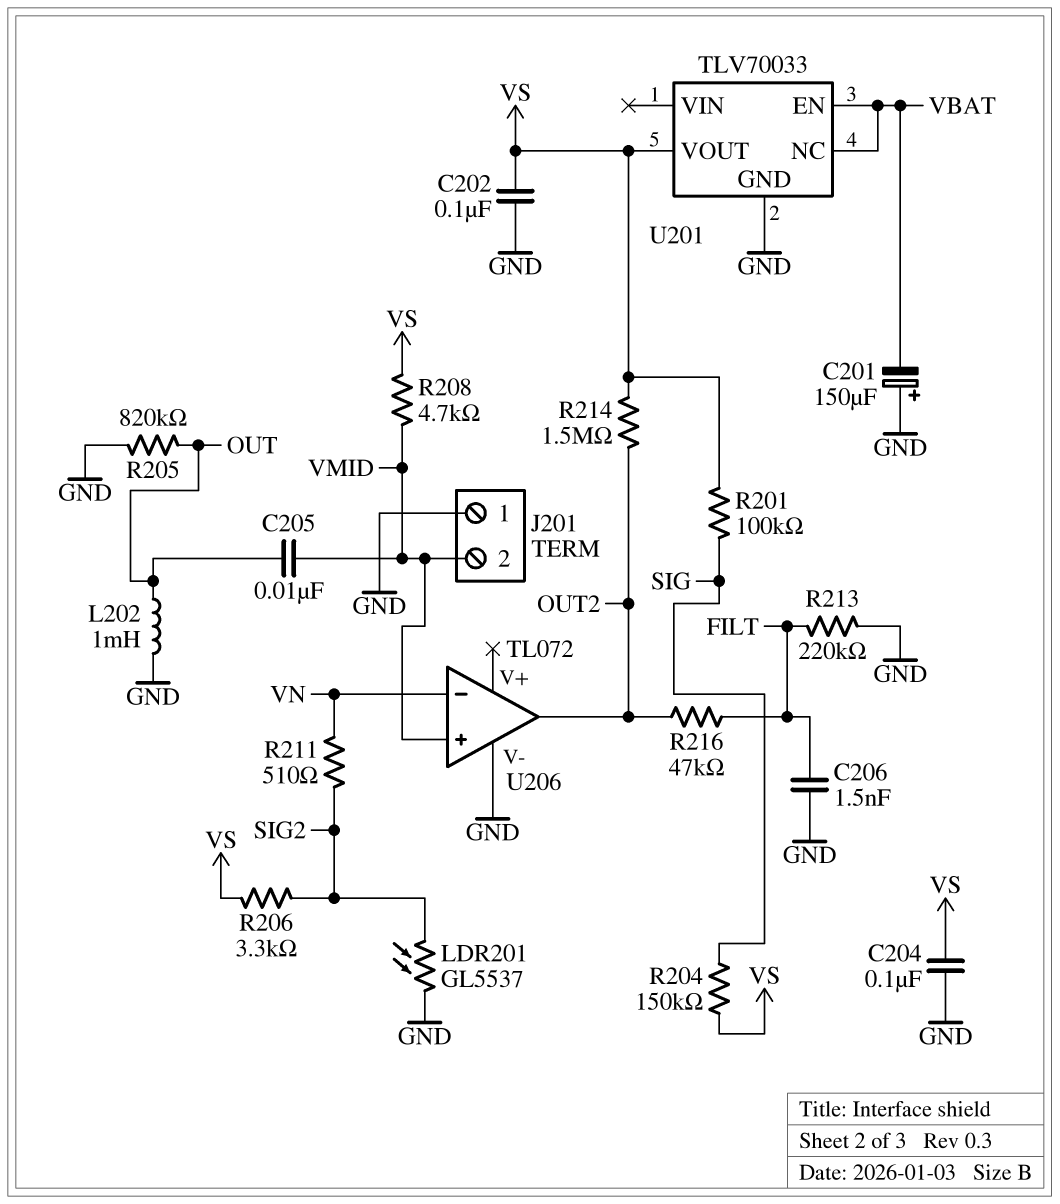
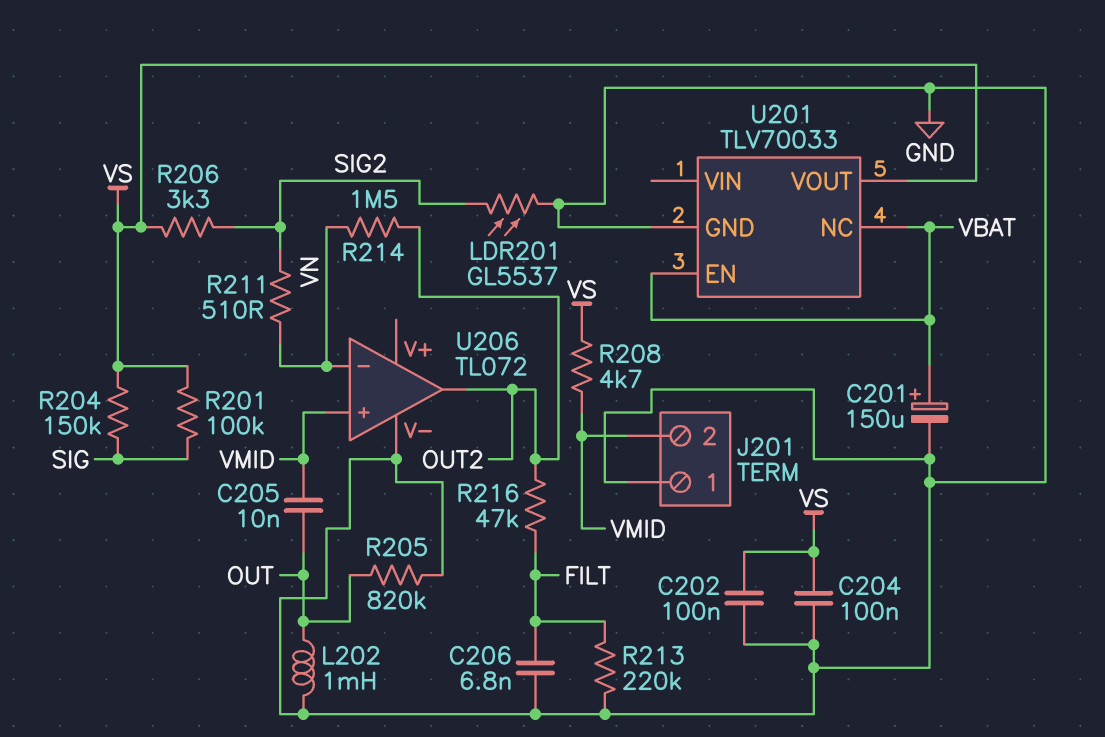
C201: 150uF (plus GND, minus VBAT) -> 150uF (plus VBAT, minus GND)
C206: 1.5nF (FILT, GND) -> 6.8nF (FILT, GND)
R214: 1.5M (OUT2, VS) -> 1.5M (OUT2, VN)

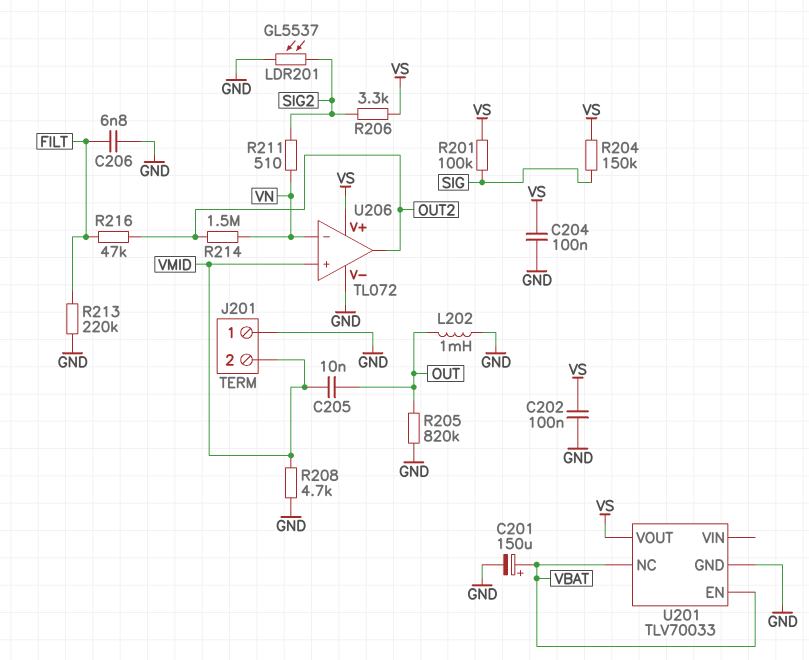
R208: 4.7k (VMID, VS) -> 4.7k (GND, VMID)
U206 pin V+: none -> VS

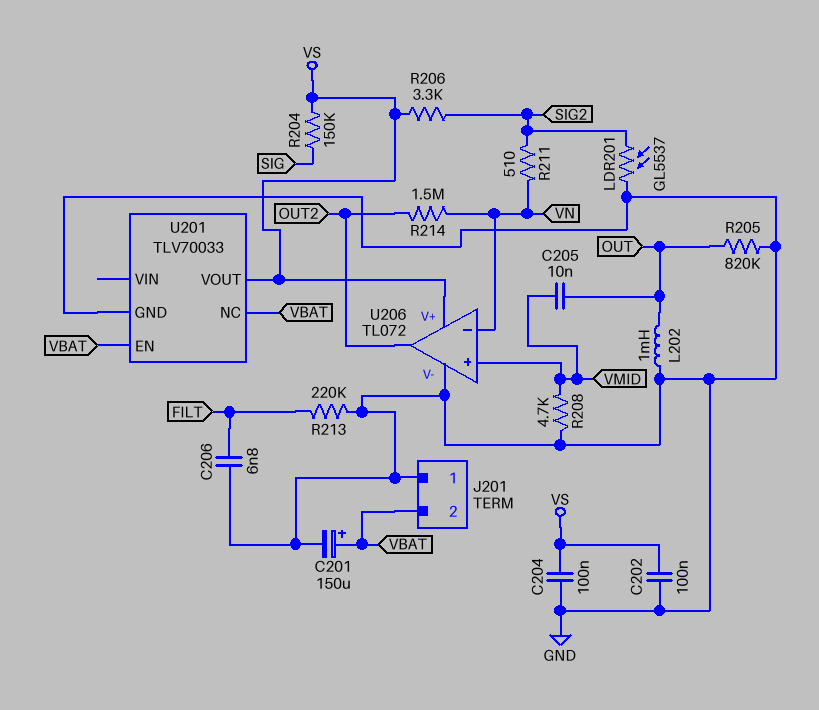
J201 pin 2: VMID -> VBAT
R201: 100k (SIG, VS) -> none
R216: 47k (FILT, OUT2) -> none

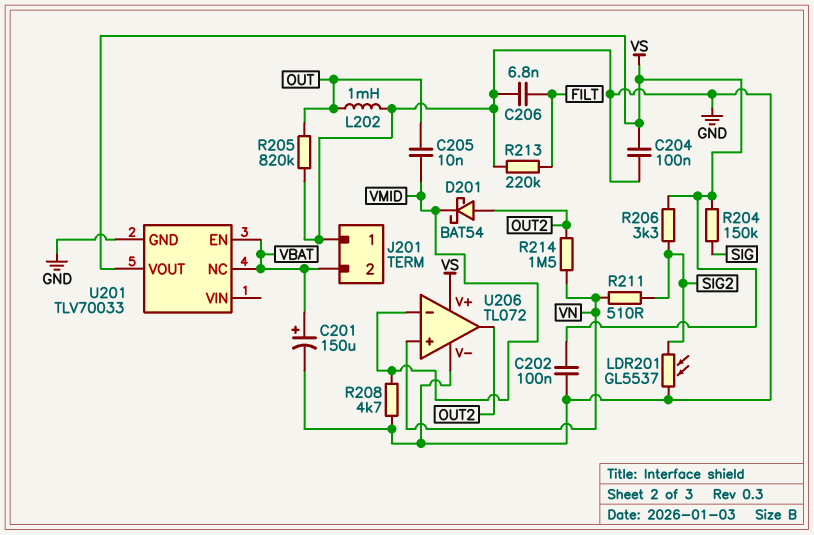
D201: none -> schottky BAT54 (A OUT2, K VMID)
U206 pin in+: VMID -> VN
U206 pin in-: VN -> VMID

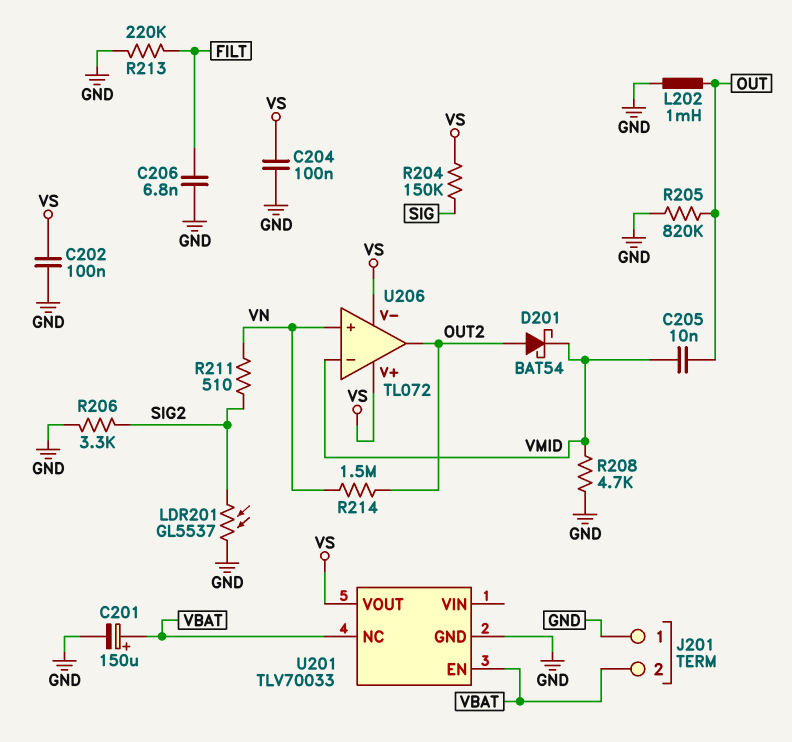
R206: 3.3k (SIG2, VS) -> 3.3k (GND, SIG2)
U206 pin V-: GND -> VS

